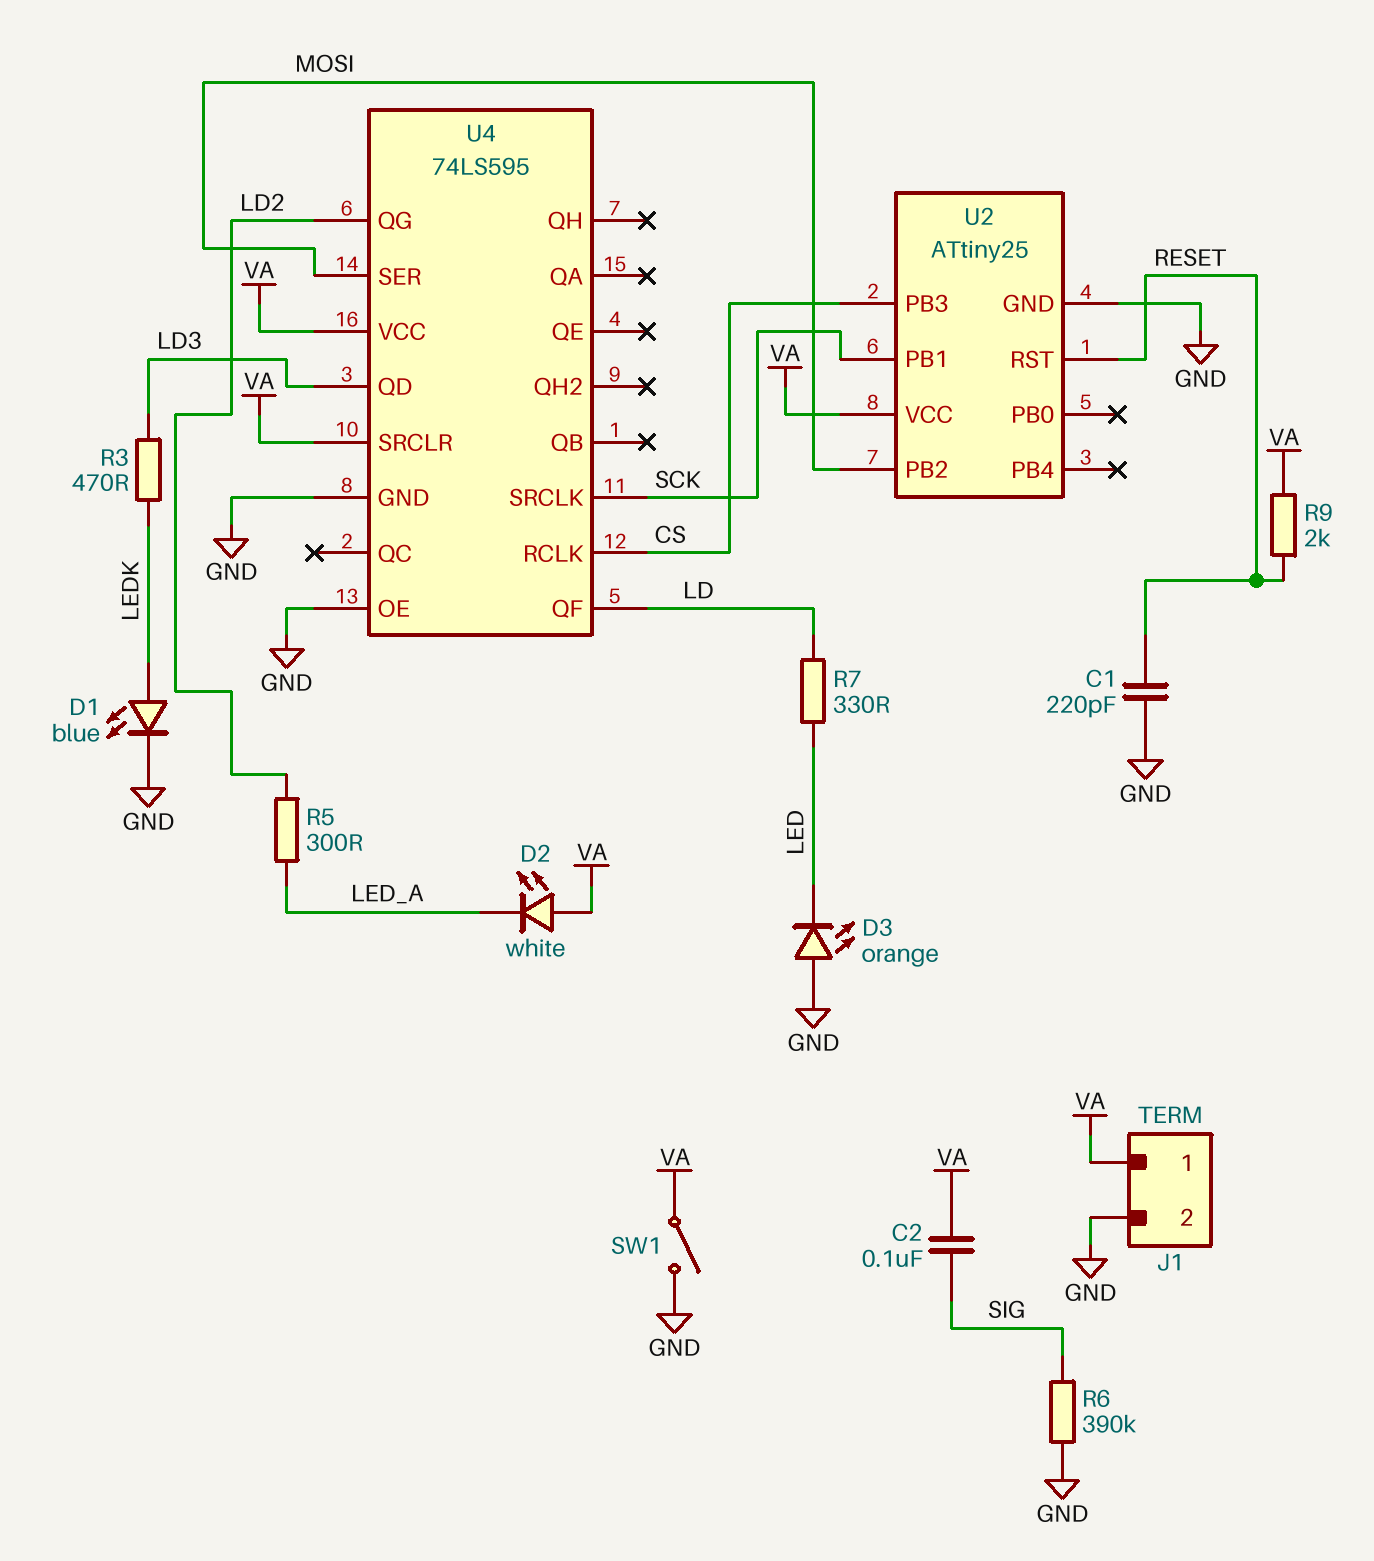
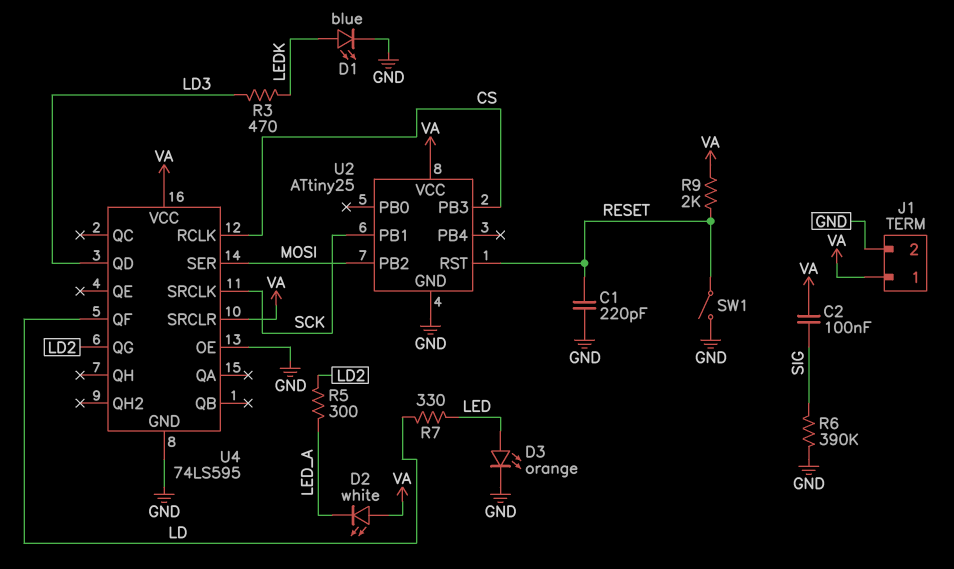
D3: LED orange (A GND, K LED) -> LED orange (A LED, K GND)
SW1: switch (GND, VA) -> switch (GND, RESET)

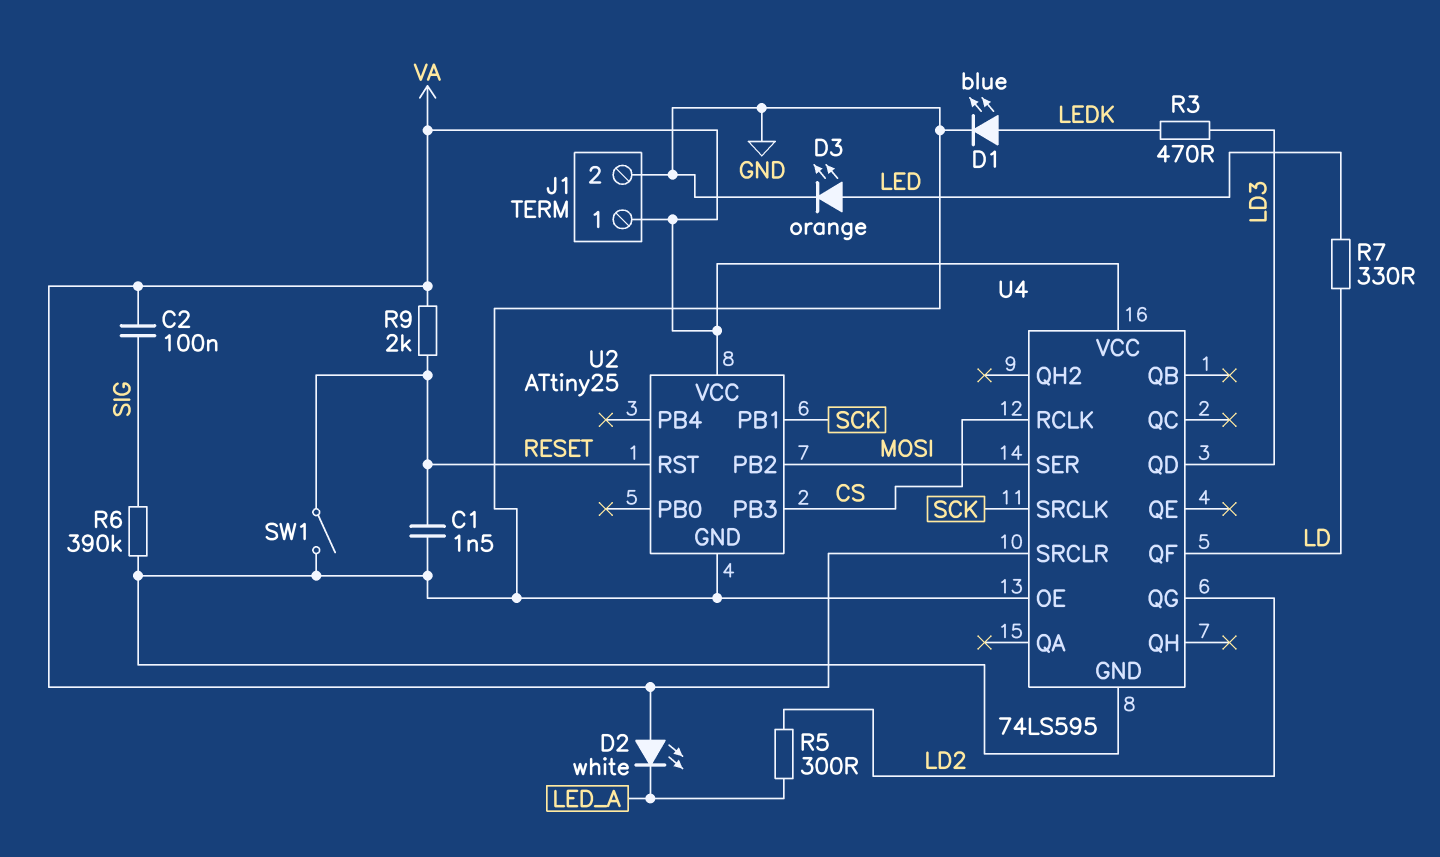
C1: 220pF (GND, RESET) -> 1.5nF (GND, RESET)

